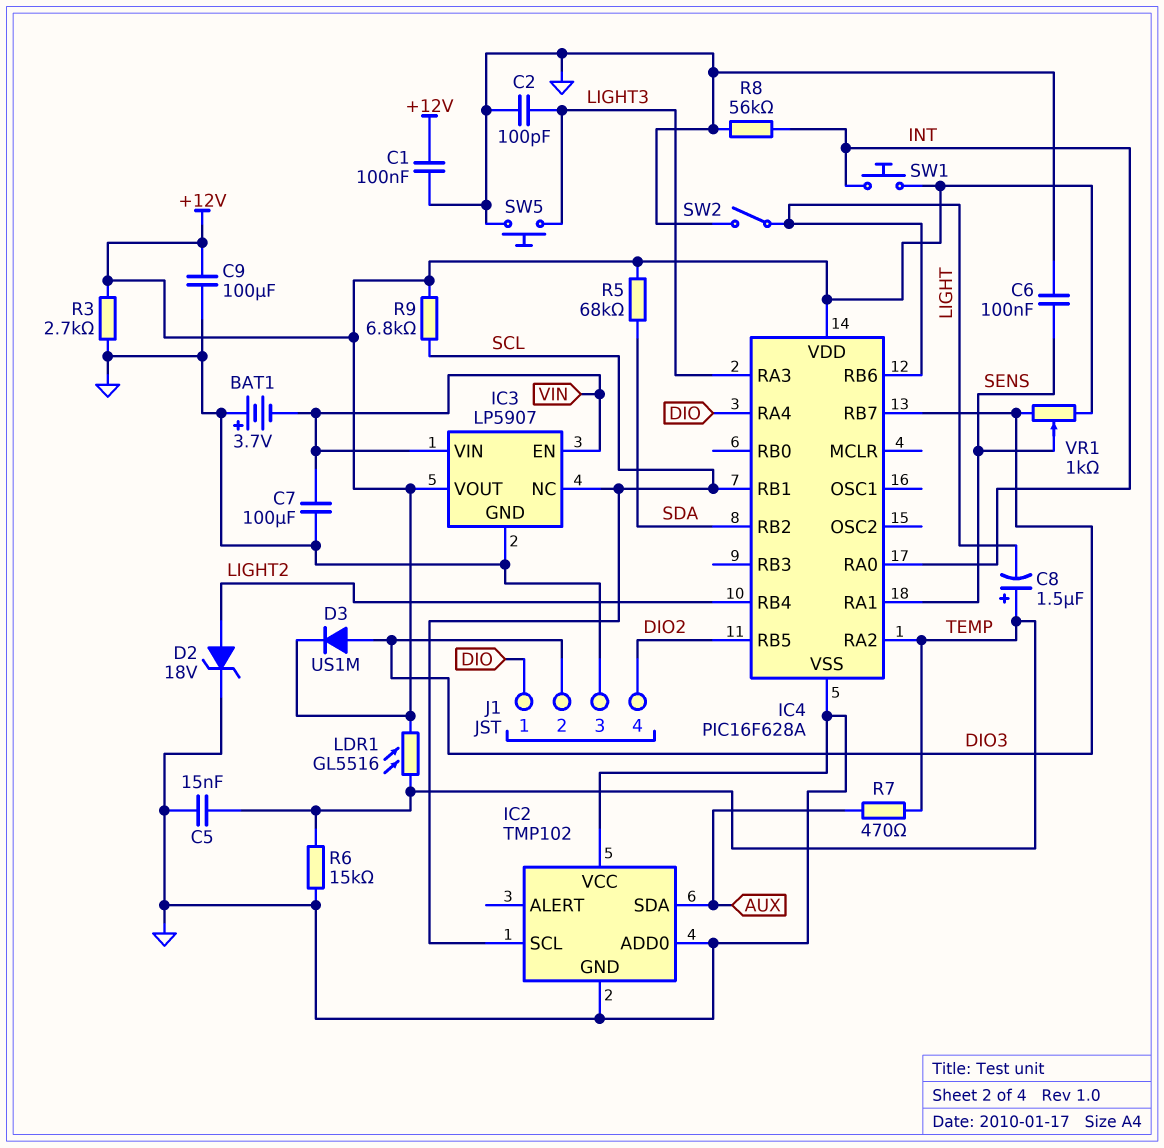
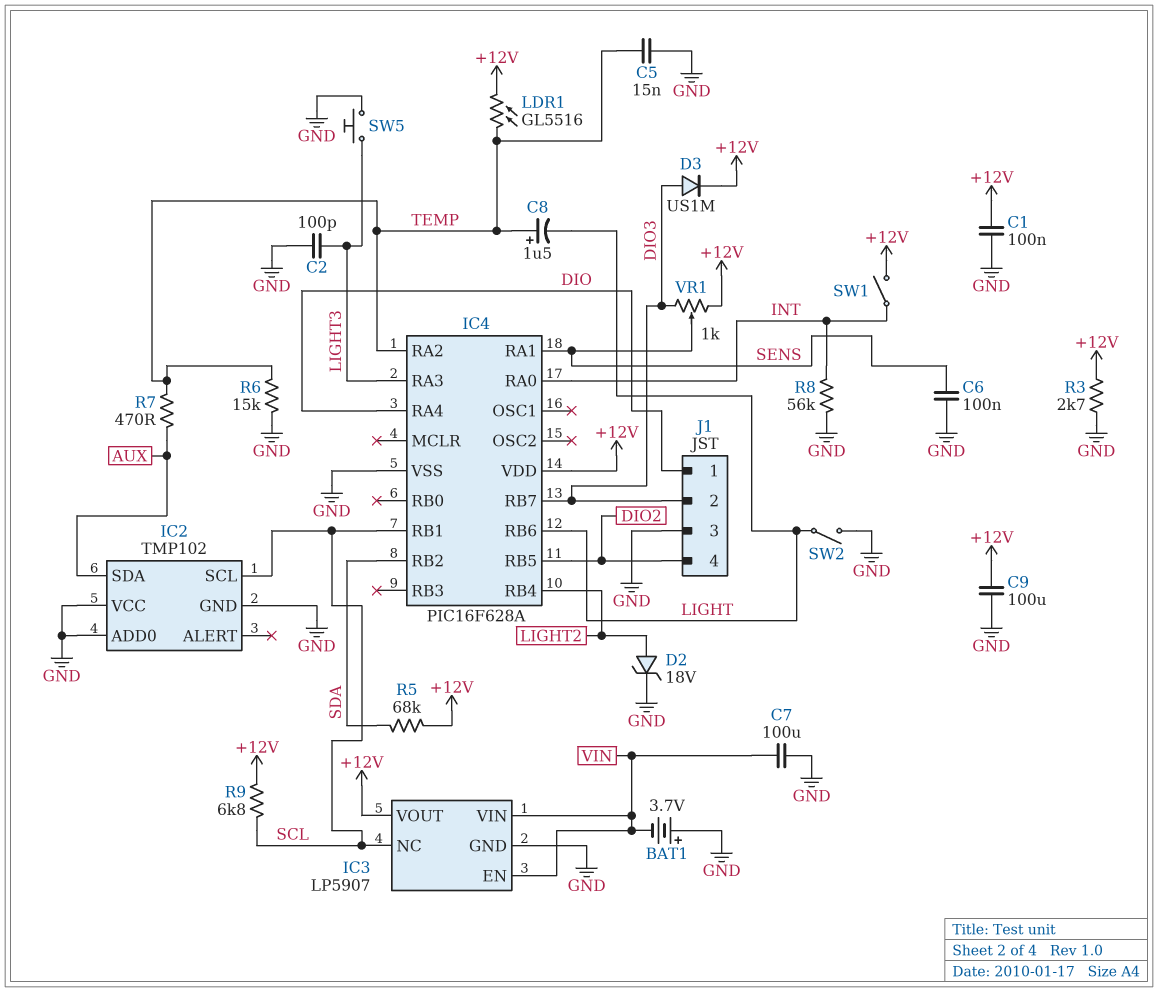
SW1: button (+12V, INT) -> switch (+12V, INT)

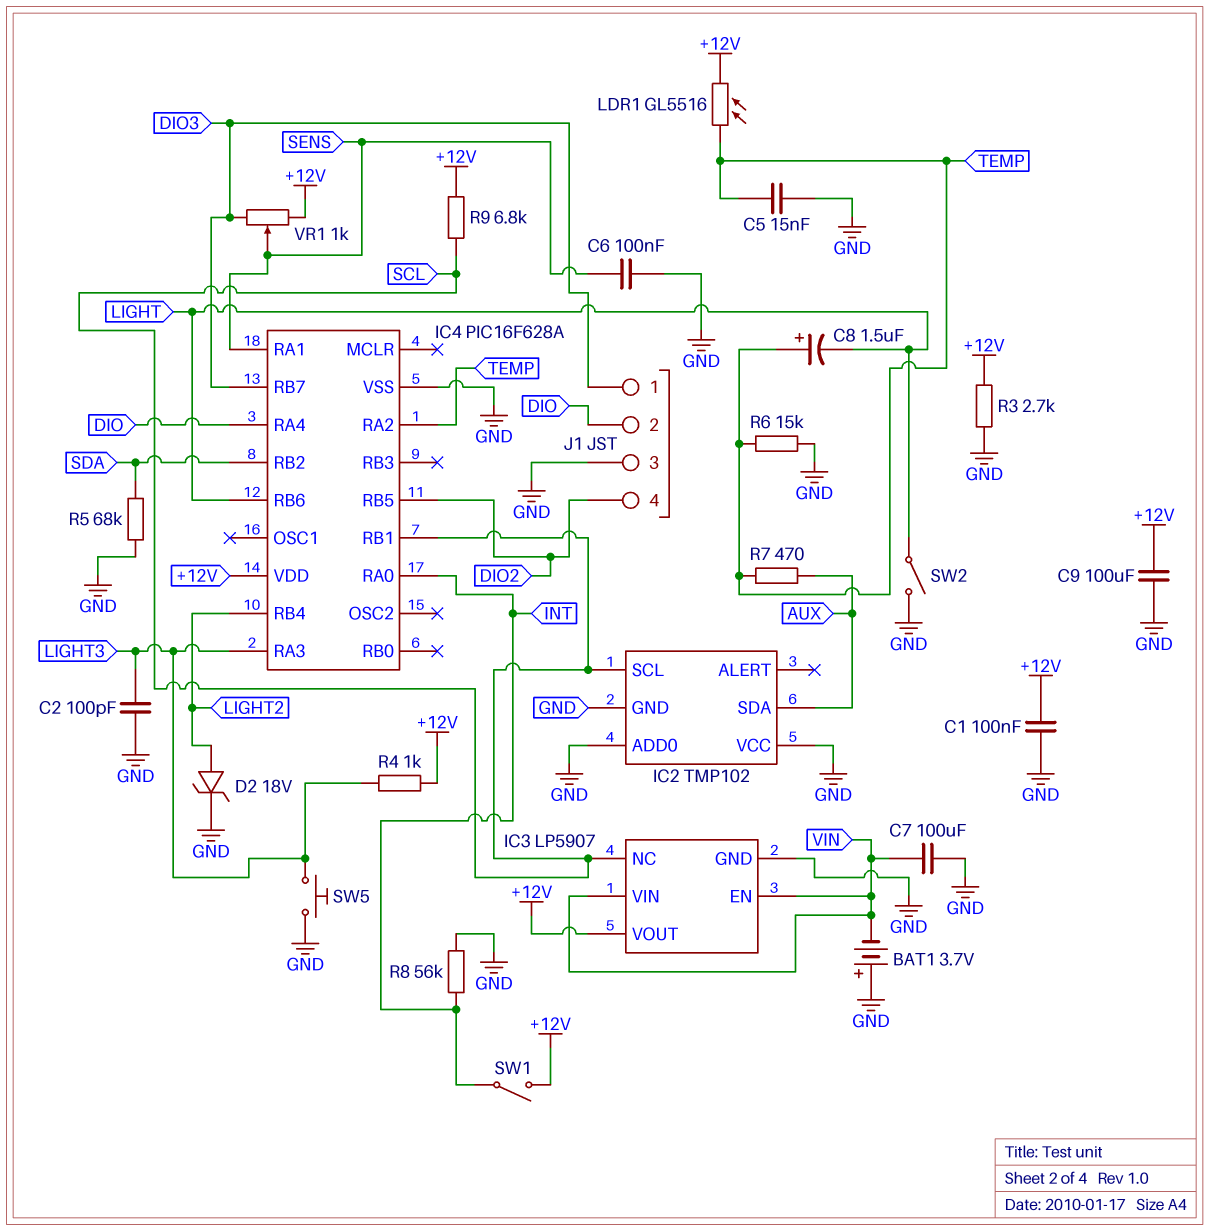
D3: diode US1M (A DIO3, K +12V) -> none
J1 pin 1: DIO -> DIO3
J1 pin 2: DIO3 -> DIO
R4: none -> 1k (+12V, LIGHT3)
R5: 68k (+12V, SDA) -> 68k (GND, SDA)

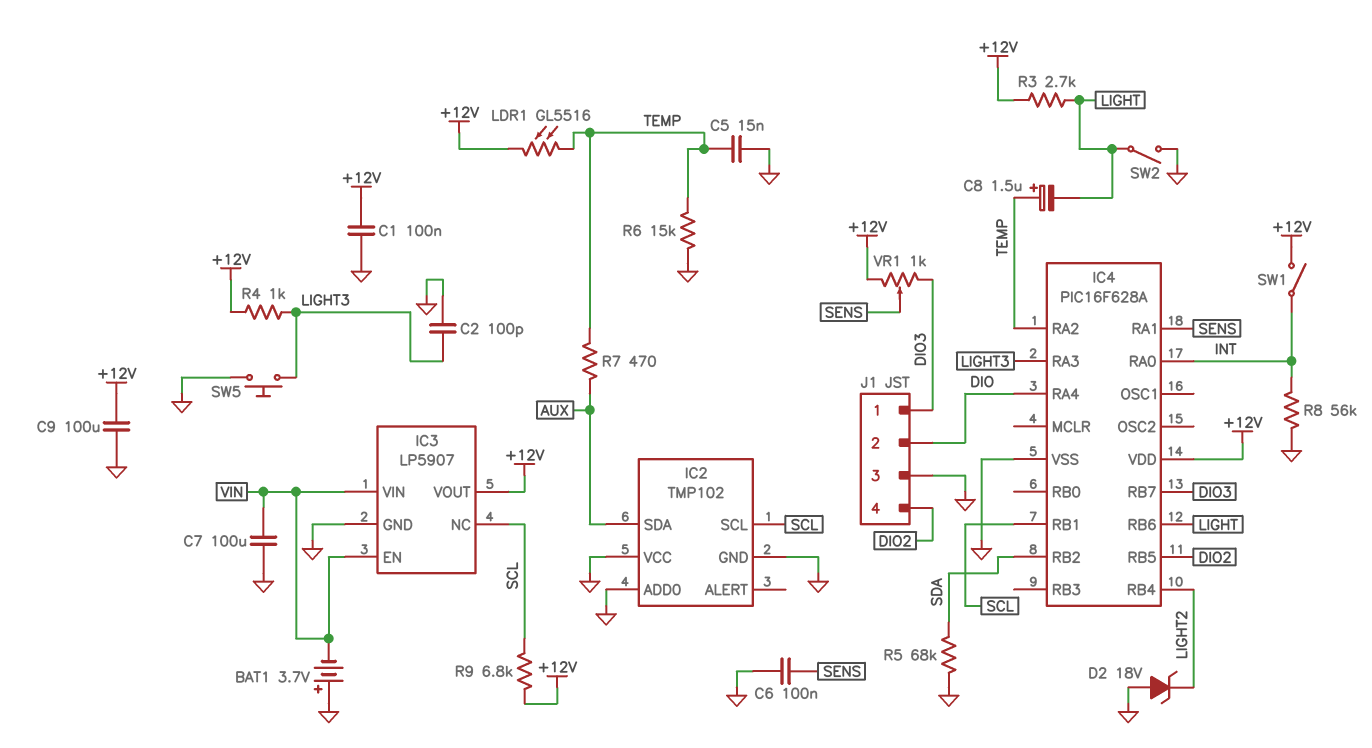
D2: zener 18V (A LIGHT2, K GND) -> zener 18V (A GND, K LIGHT2)
R3: 2.7k (+12V, GND) -> 2.7k (+12V, LIGHT)

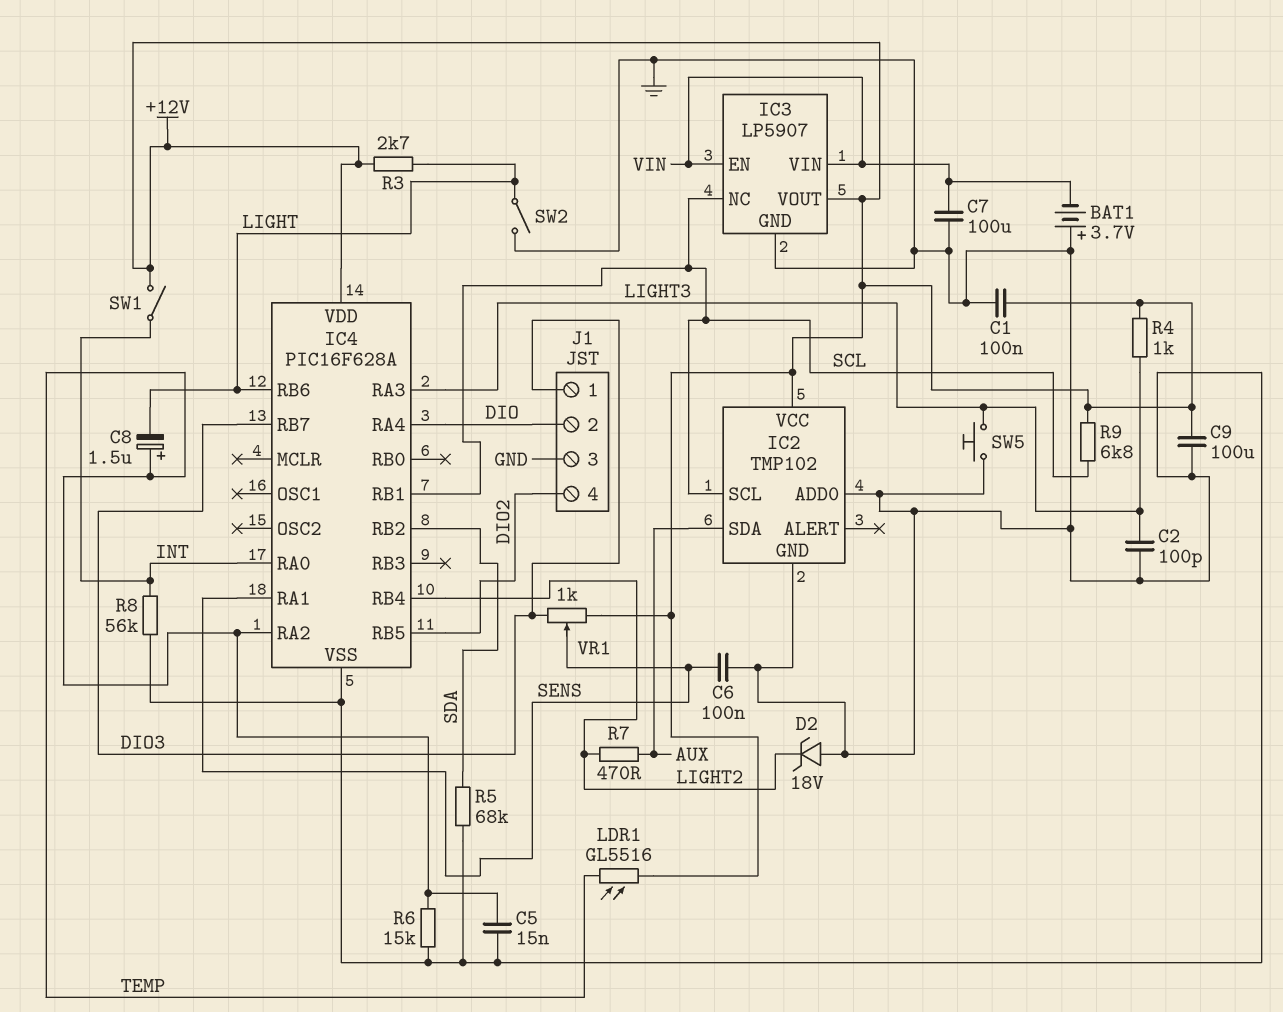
IC2 pin VCC: GND -> +12V
R7: 470 (AUX, TEMP) -> 470 (AUX, LIGHT2)

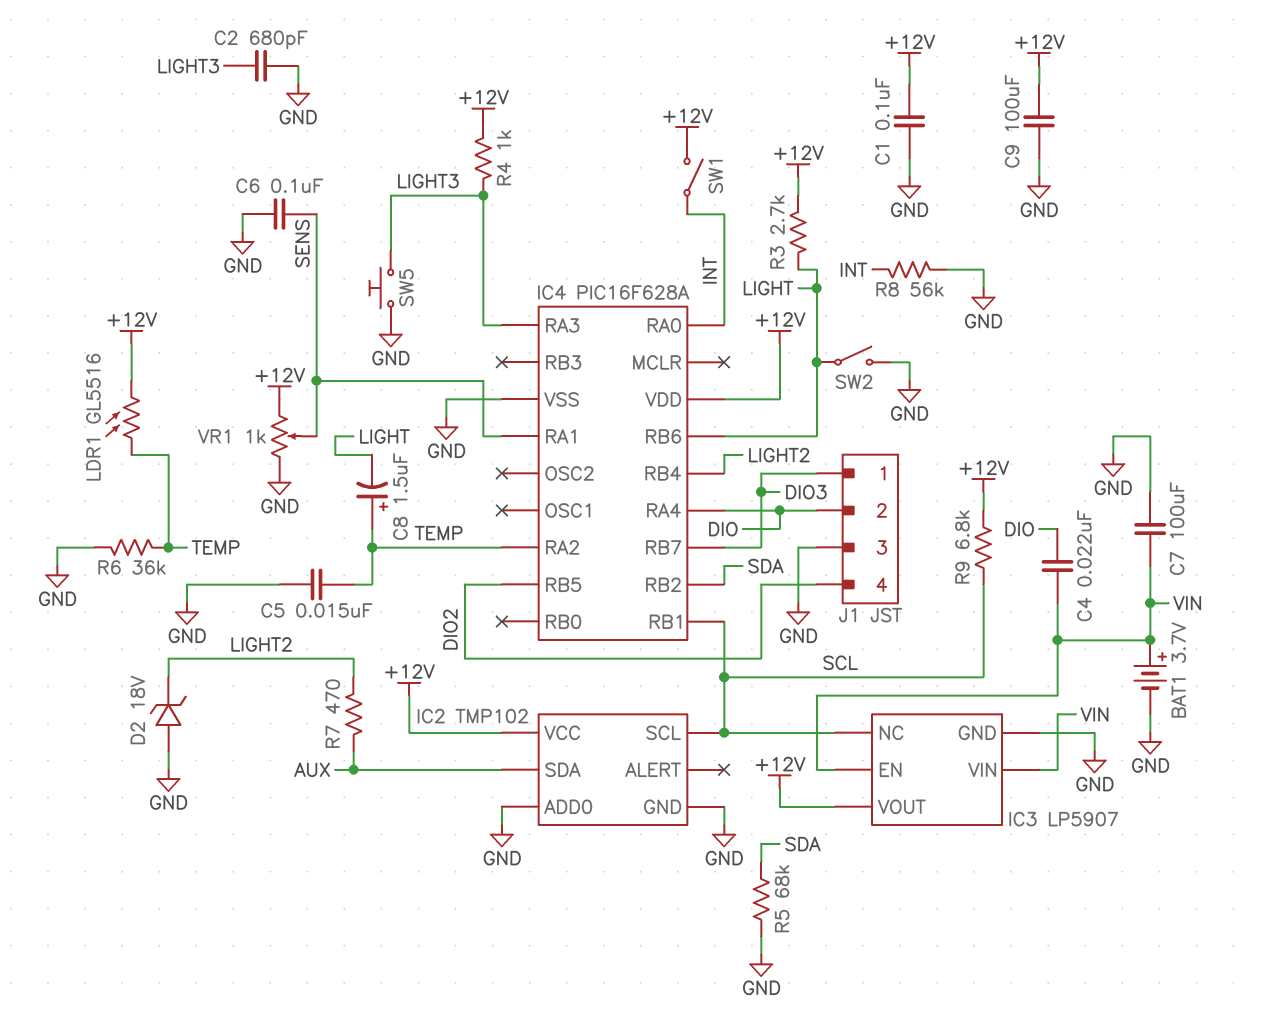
BAT1: 3.7V (plus GND, minus VIN) -> 3.7V (plus VIN, minus GND)
C2: 100pF (GND, LIGHT3) -> 680pF (GND, LIGHT3)
C4: none -> 22nF (DIO, VIN)
R6: 15k (GND, TEMP) -> 36k (GND, TEMP)
VR1: 1k (+12V, DIO3, wiper SENS) -> 1k (+12V, GND, wiper SENS)

